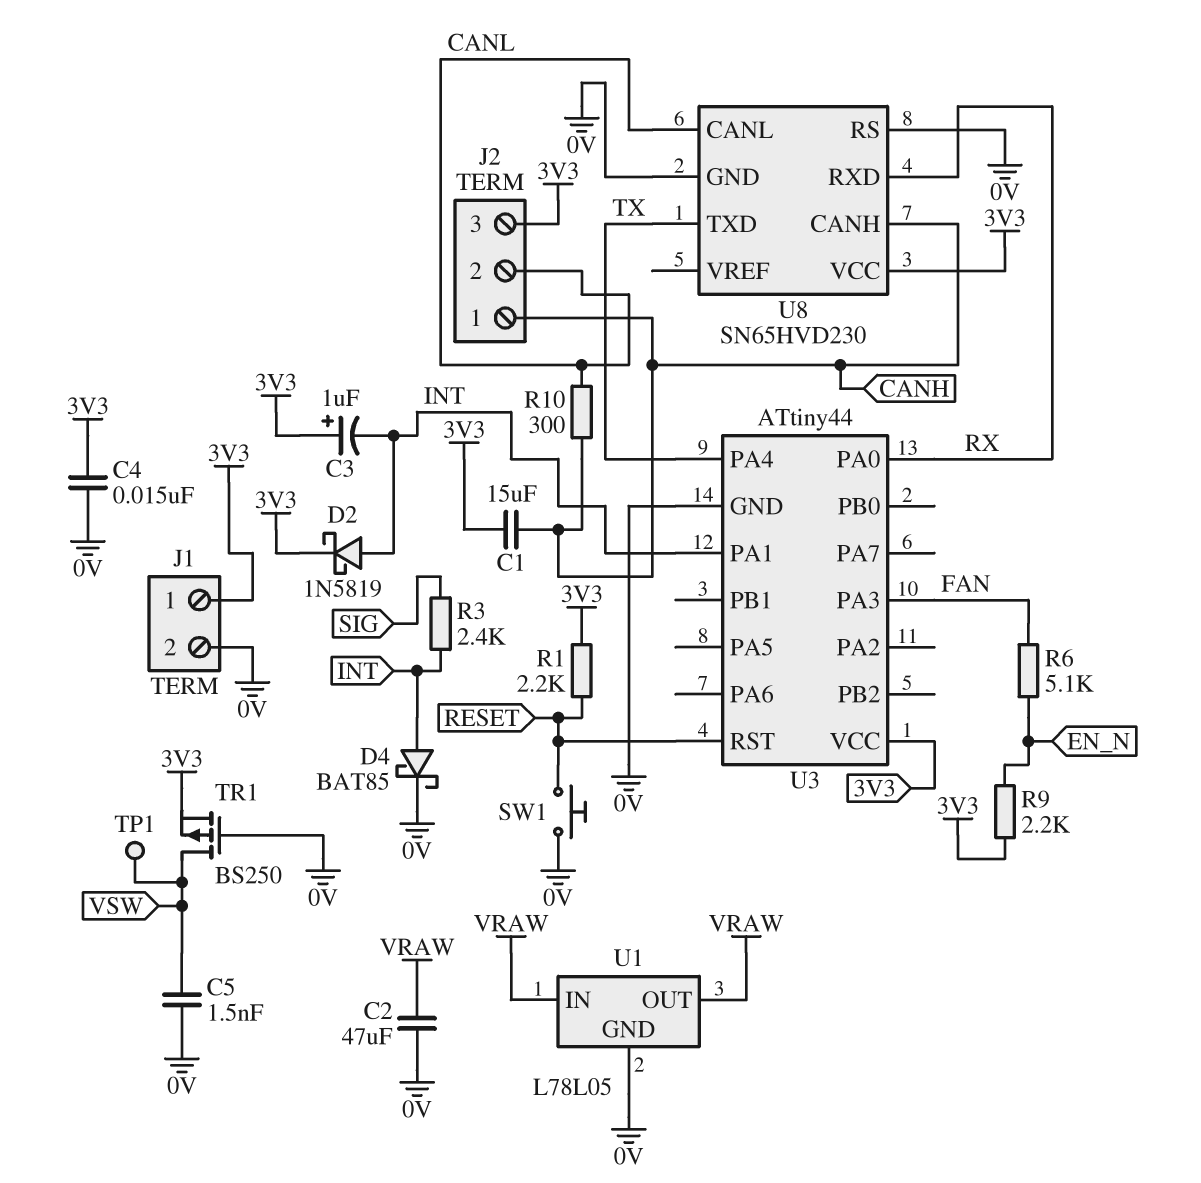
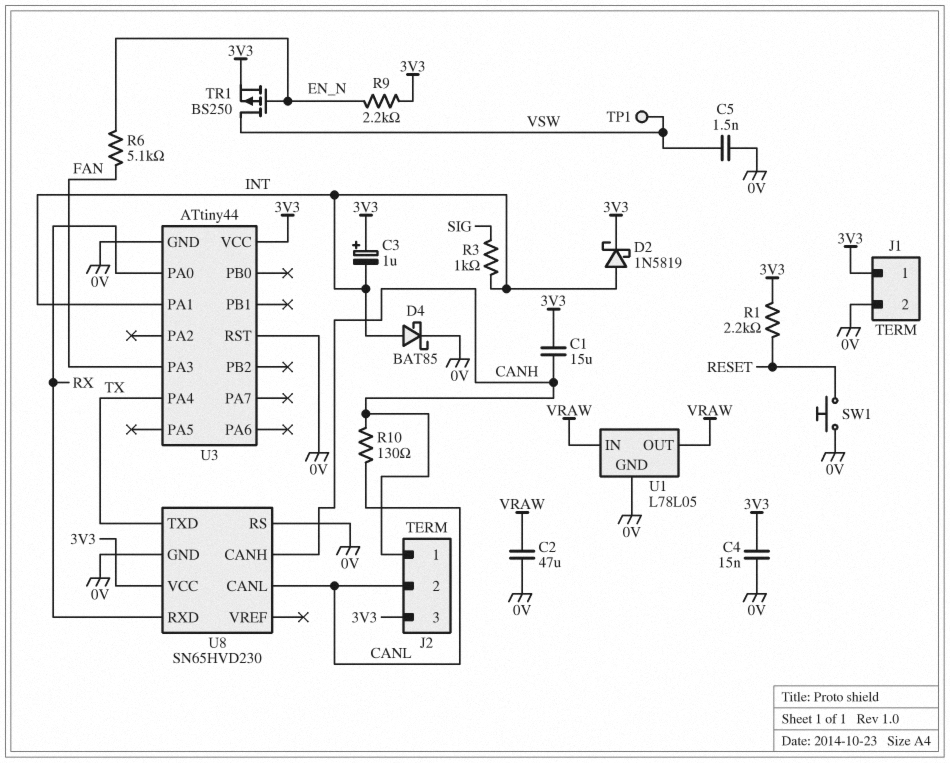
R3: 2.4k (INT, SIG) -> 1k (INT, SIG)
R10: 300 (CANH, CANL) -> 130 (CANH, CANL)
TR1: PMOS BS250 (G 0V, D VSW, S 3V3) -> PMOS BS250 (G EN_N, D VSW, S 3V3)
U3 pin RST: RESET -> 0V

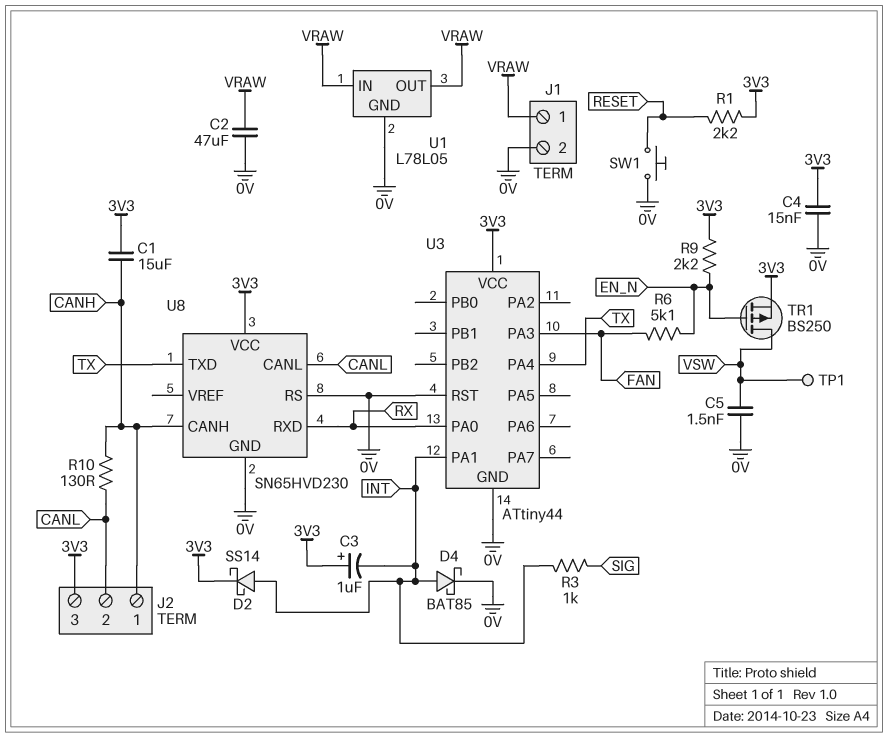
D2: schottky 1N5819 (A INT, K 3V3) -> schottky SS14 (A INT, K 3V3)
J1 pin 1: 3V3 -> VRAW

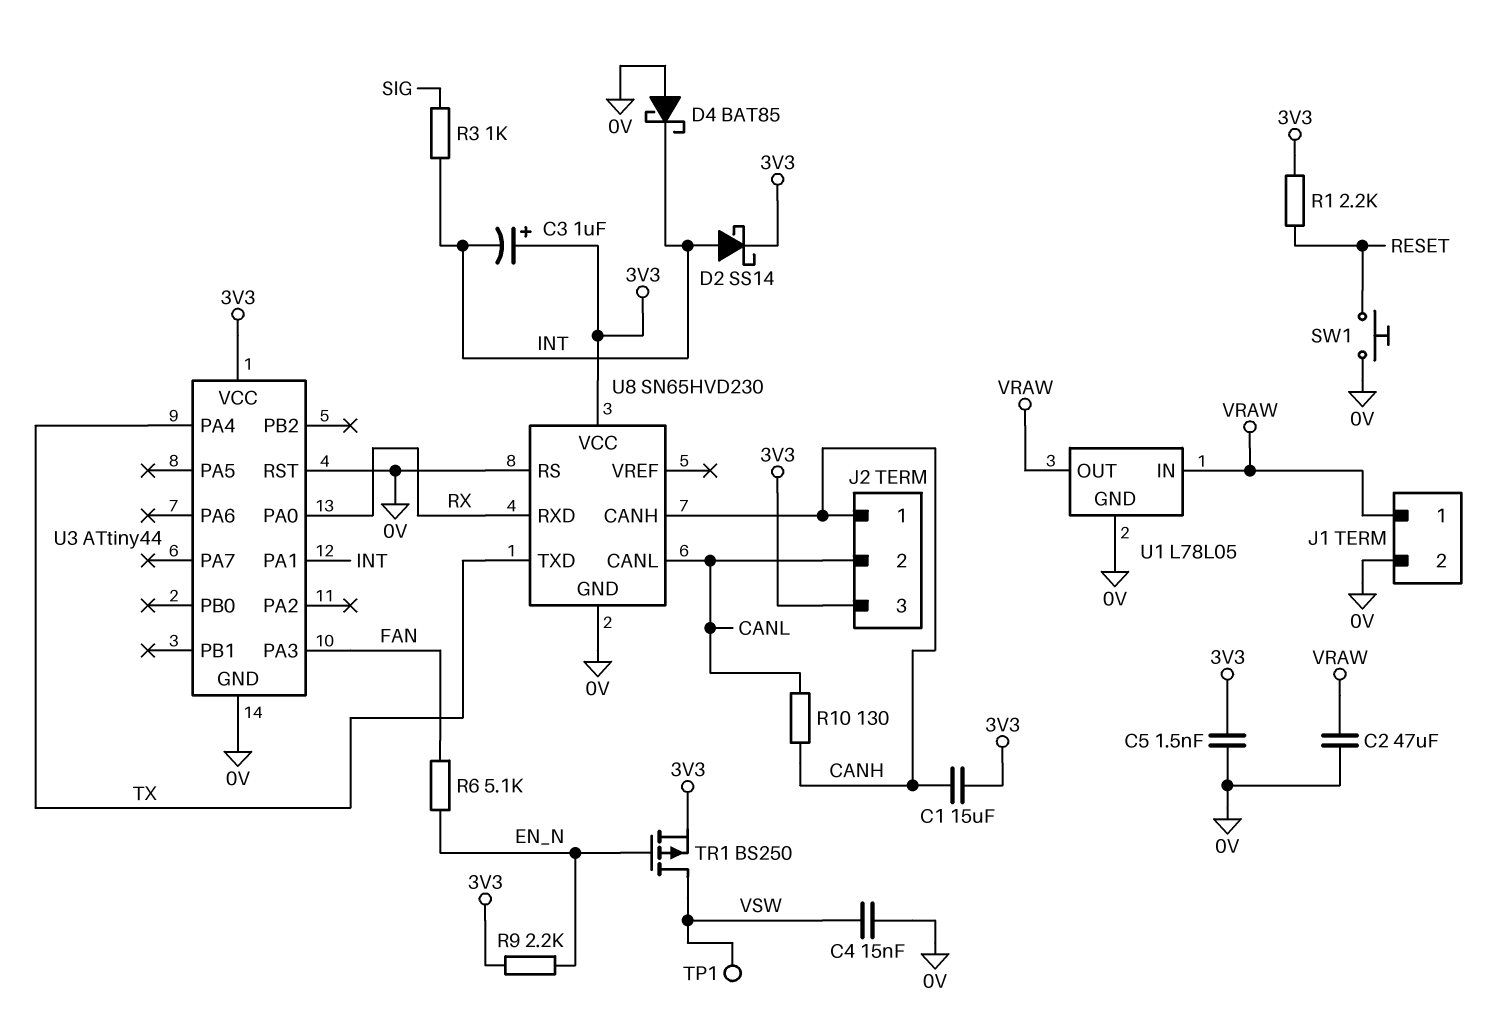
C4: 15nF (0V, 3V3) -> 15nF (0V, VSW)
C5: 1.5nF (0V, VSW) -> 1.5nF (0V, 3V3)
D4: schottky BAT85 (A INT, K 0V) -> schottky BAT85 (A 0V, K INT)

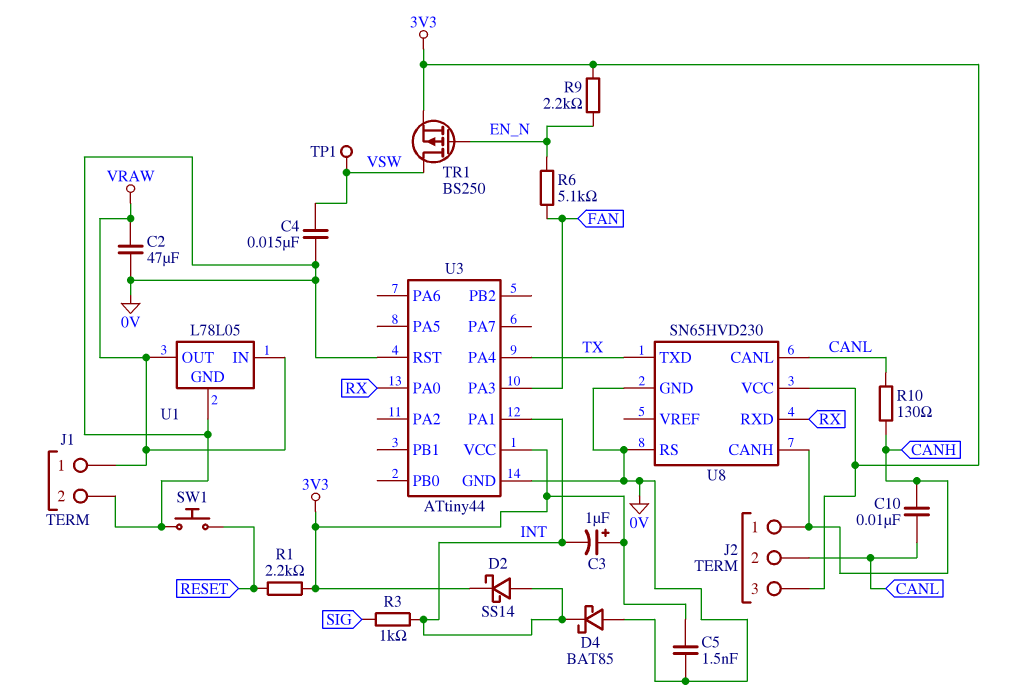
C1: 15uF (3V3, CANH) -> none
C10: none -> 10nF (CANH, CANL)

